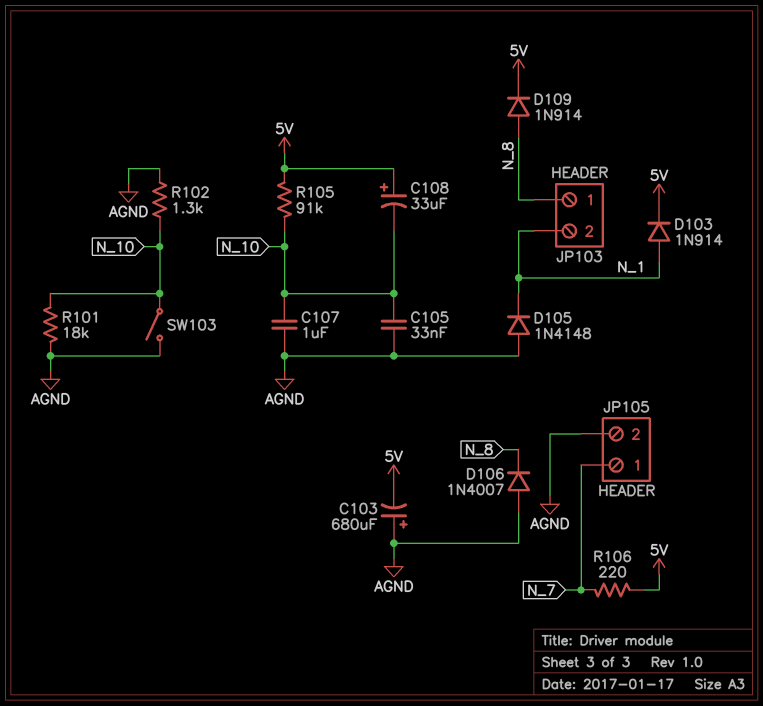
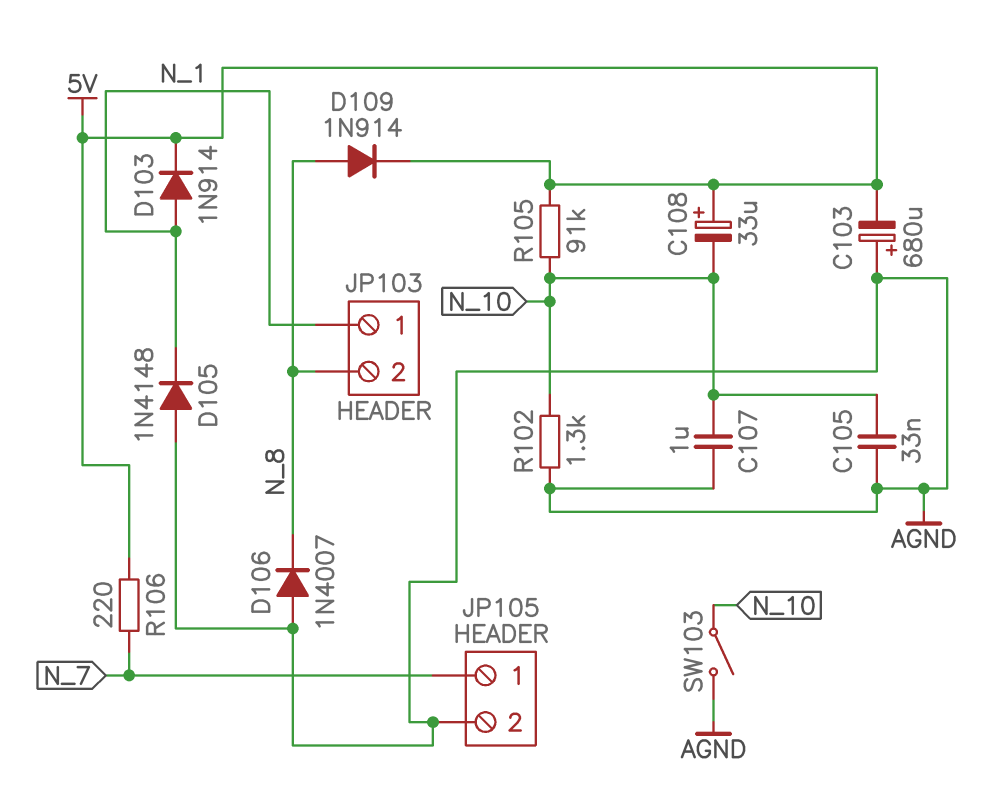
JP103 pin 1: N_8 -> N_1
JP103 pin 2: N_1 -> N_8
R101: 18k (AGND, N_10) -> none

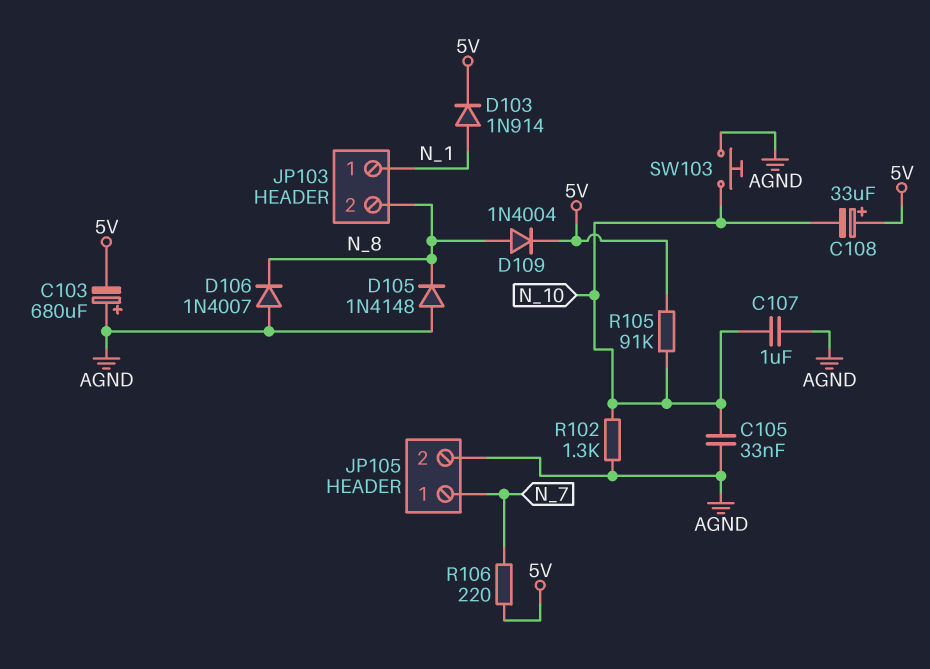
D105: diode 1N4148 (A AGND, K N_1) -> diode 1N4148 (A AGND, K N_8)
D109: diode 1N914 (A N_8, K 5V) -> diode 1N4004 (A N_8, K 5V)
SW103: switch (AGND, N_10) -> button (AGND, N_10)

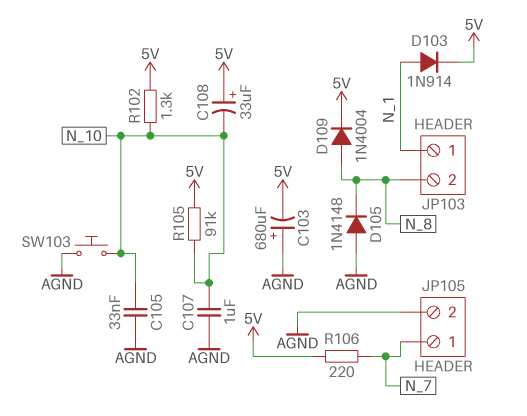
D106: diode 1N4007 (A AGND, K N_8) -> none
R102: 1.3k (AGND, N_10) -> 1.3k (5V, N_10)

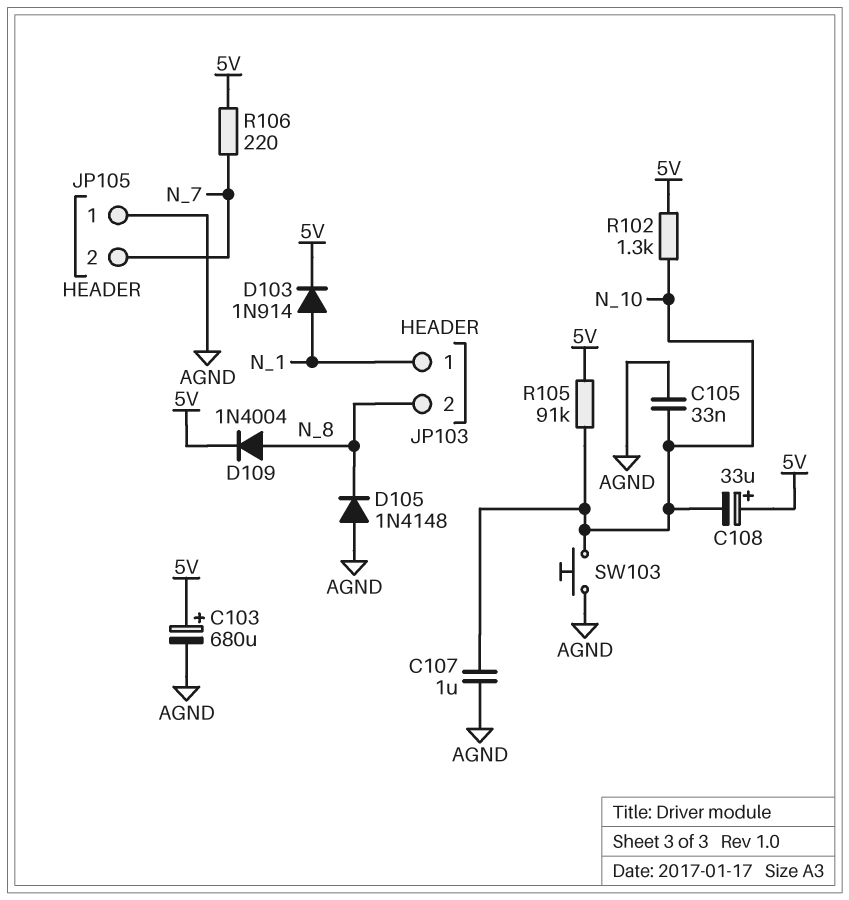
C103: 680uF (plus AGND, minus 5V) -> 680uF (plus 5V, minus AGND)
JP105 pin 1: N_7 -> AGND
JP105 pin 2: AGND -> N_7

